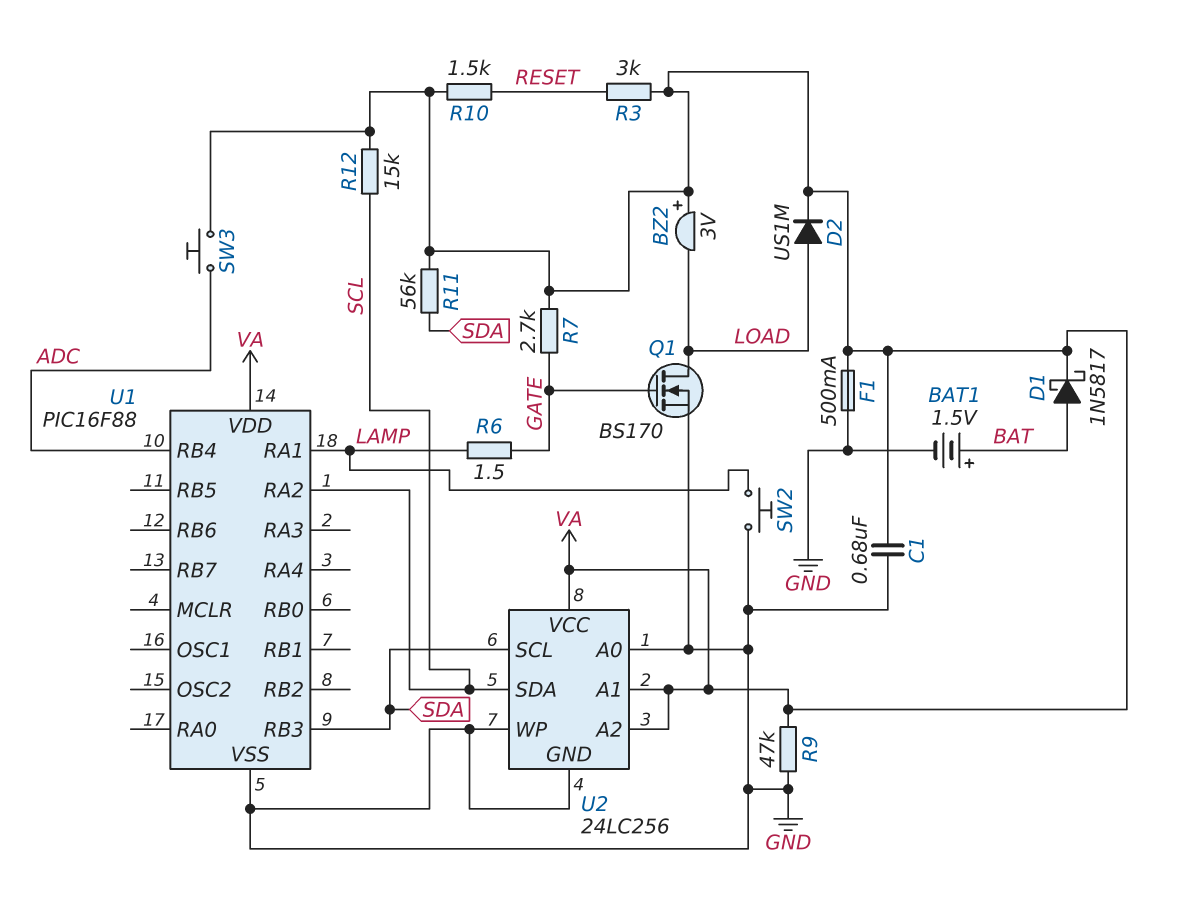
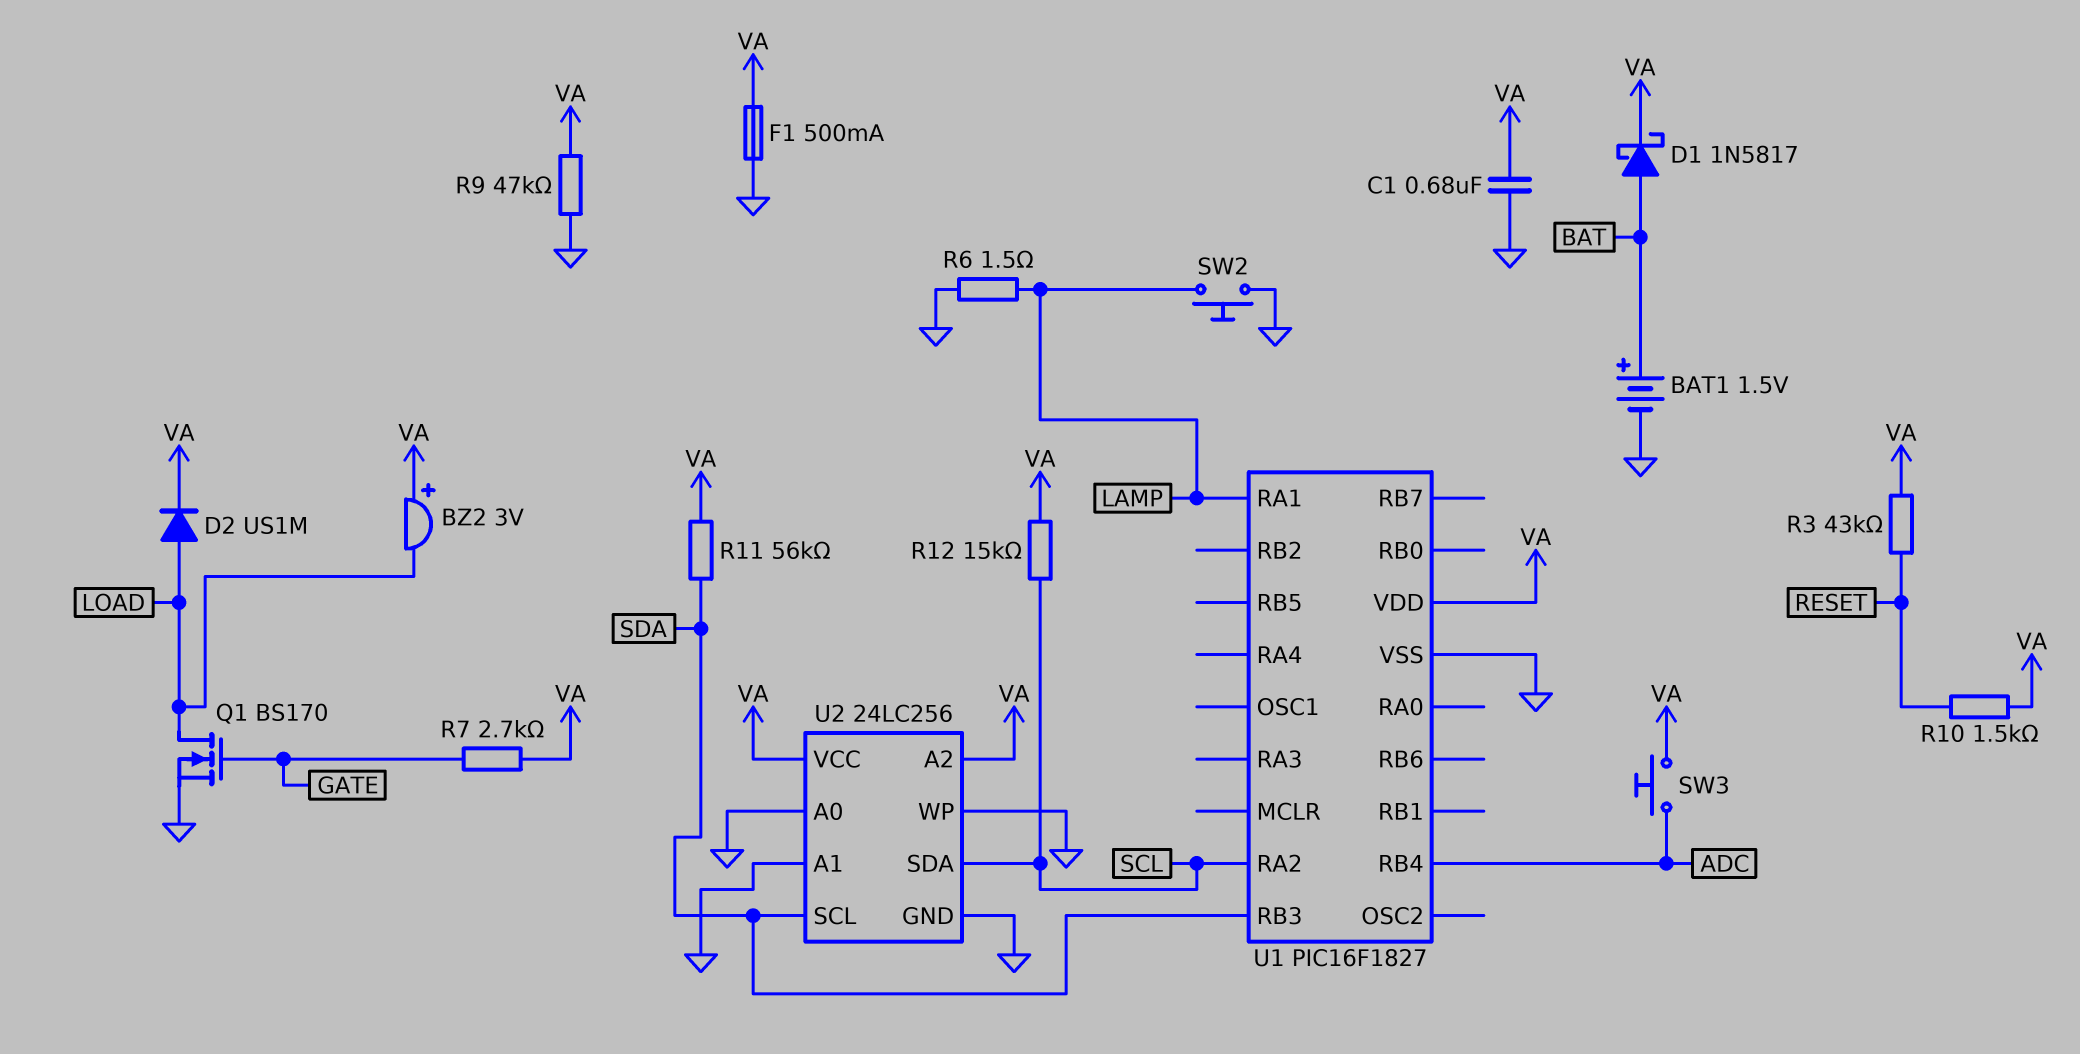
R3: 3k (RESET, VA) -> 43k (RESET, VA)
R6: 1.5 (GATE, LAMP) -> 1.5 (GND, LAMP)
U1: PIC16F88 -> PIC16F1827
U2 pin A1: VA -> GND

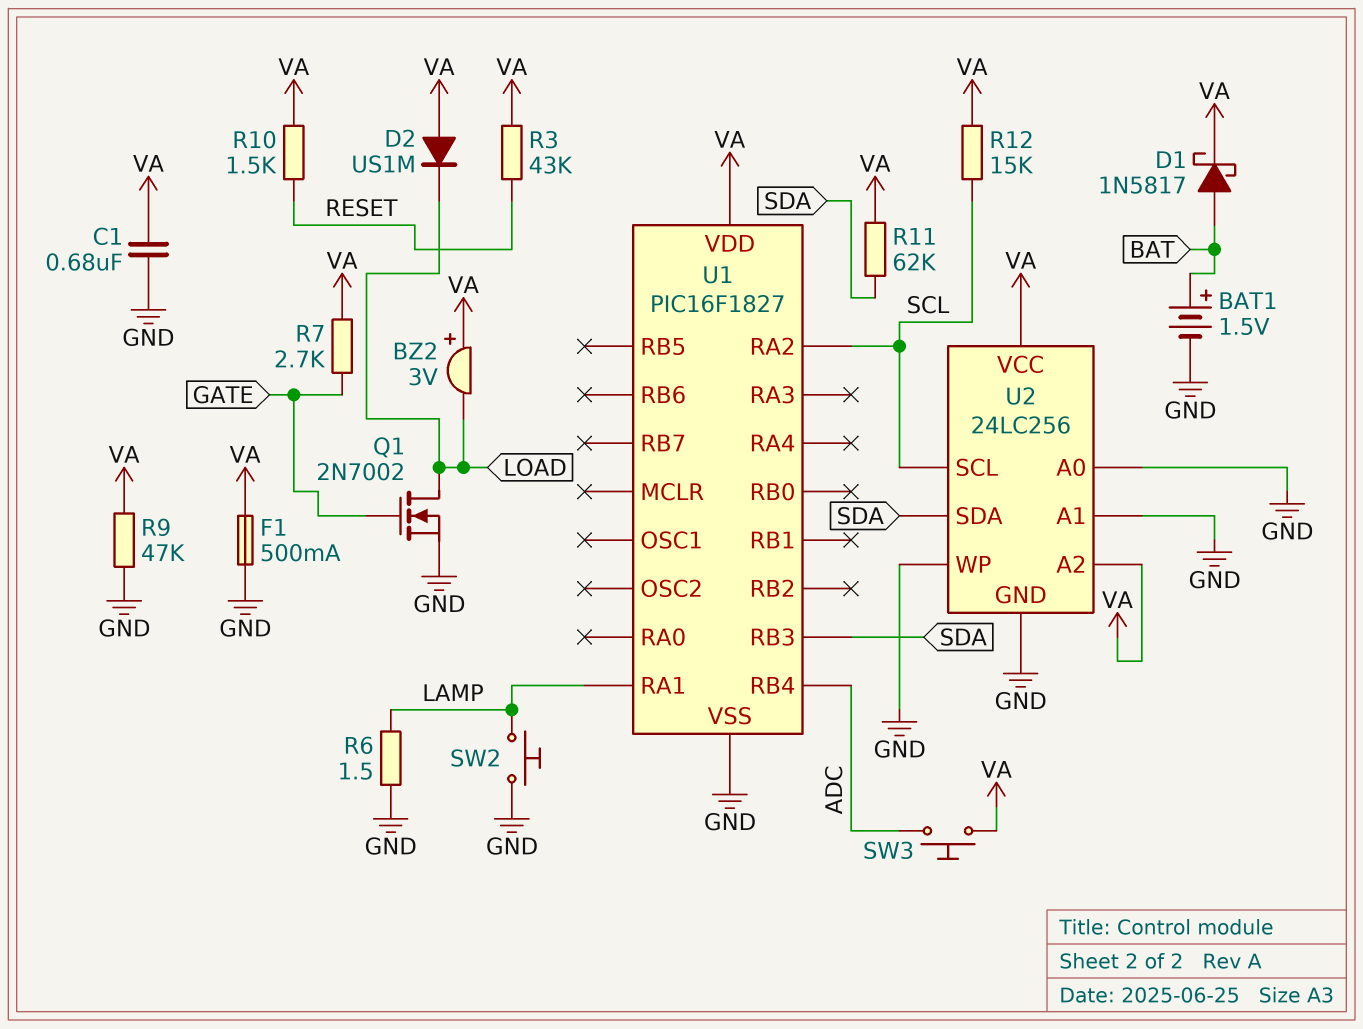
D2: diode US1M (A LOAD, K VA) -> diode US1M (A VA, K LOAD)
Q1: NMOS BS170 (G GATE, D LOAD, S GND) -> NMOS 2N7002 (G GATE, D LOAD, S GND)
R11: 56k (SDA, VA) -> 62k (SDA, VA)
U2 pin SCL: SDA -> SCL
U2 pin SDA: SCL -> SDA

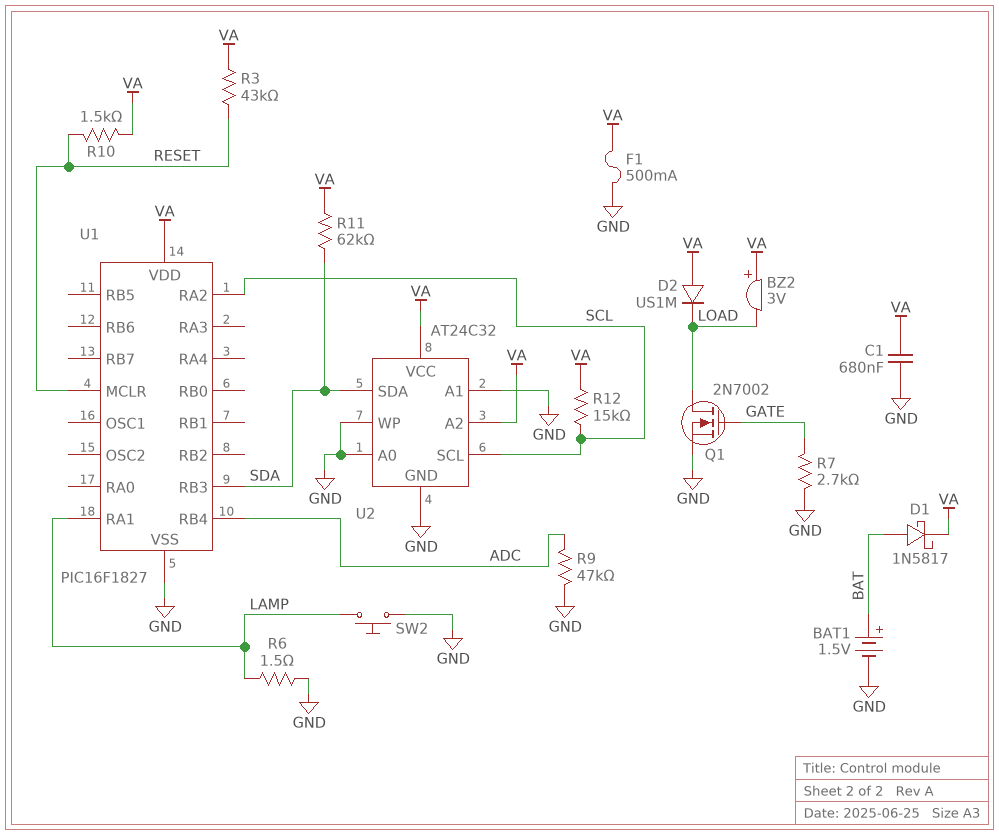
R7: 2.7k (GATE, VA) -> 2.7k (GATE, GND)
R9: 47k (GND, VA) -> 47k (ADC, GND)
SW3: button (ADC, VA) -> none
U1 pin MCLR: none -> RESET
U2: 24LC256 -> AT24C32

